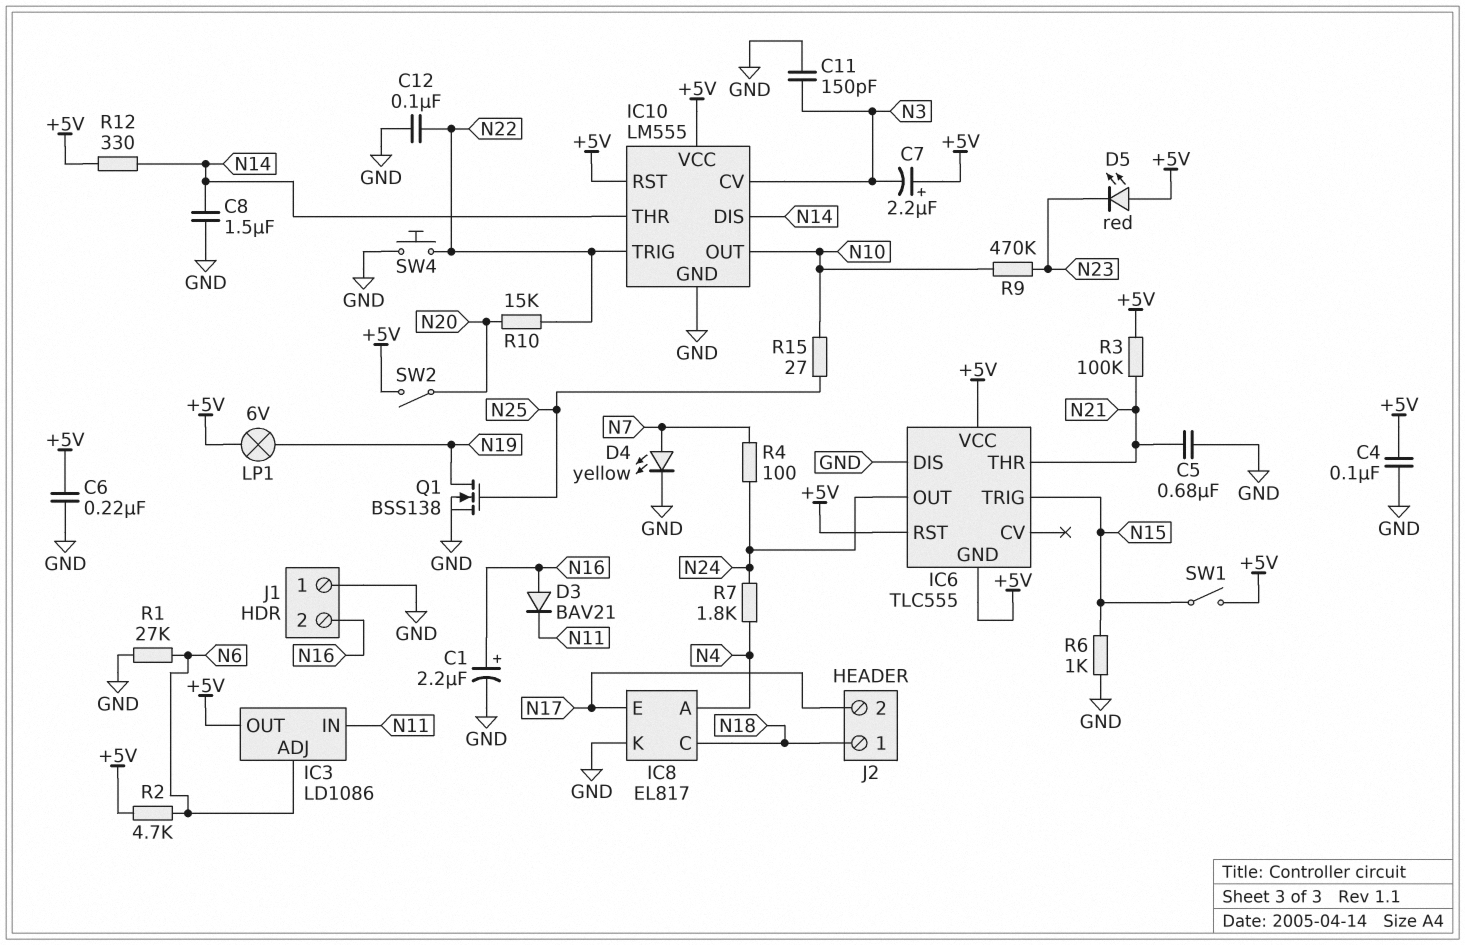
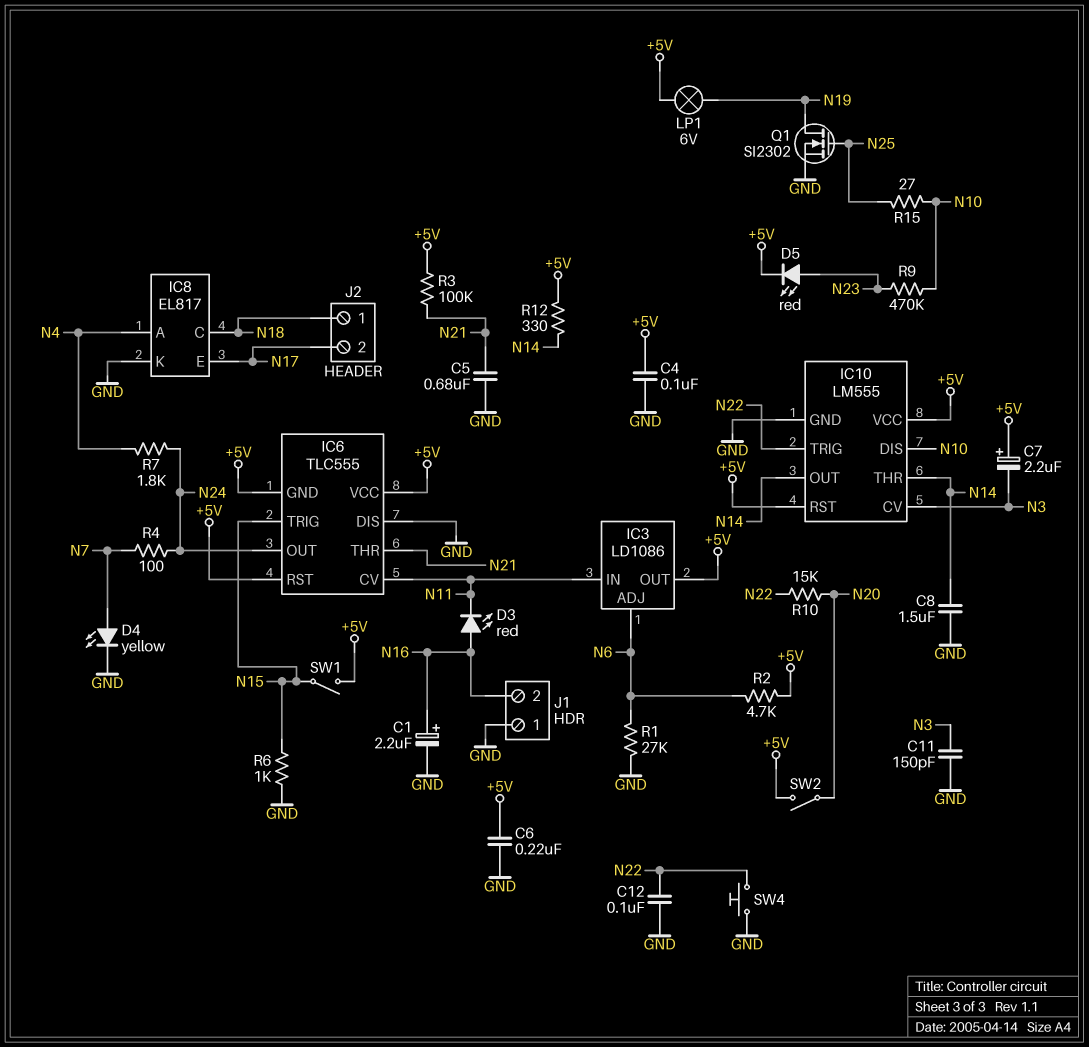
D3: diode BAV21 (A N16, K N11) -> LED red (A N16, K N11)
D5: LED red (A +5V, K N23) -> LED red (A N23, K +5V)
IC6 pin CV: none -> N11
IC10 pin DIS: N14 -> N10
IC10 pin OUT: N10 -> N14
Q1: NMOS BSS138 (G N25, D N19, S GND) -> NMOS SI2302 (G N25, D N19, S GND)

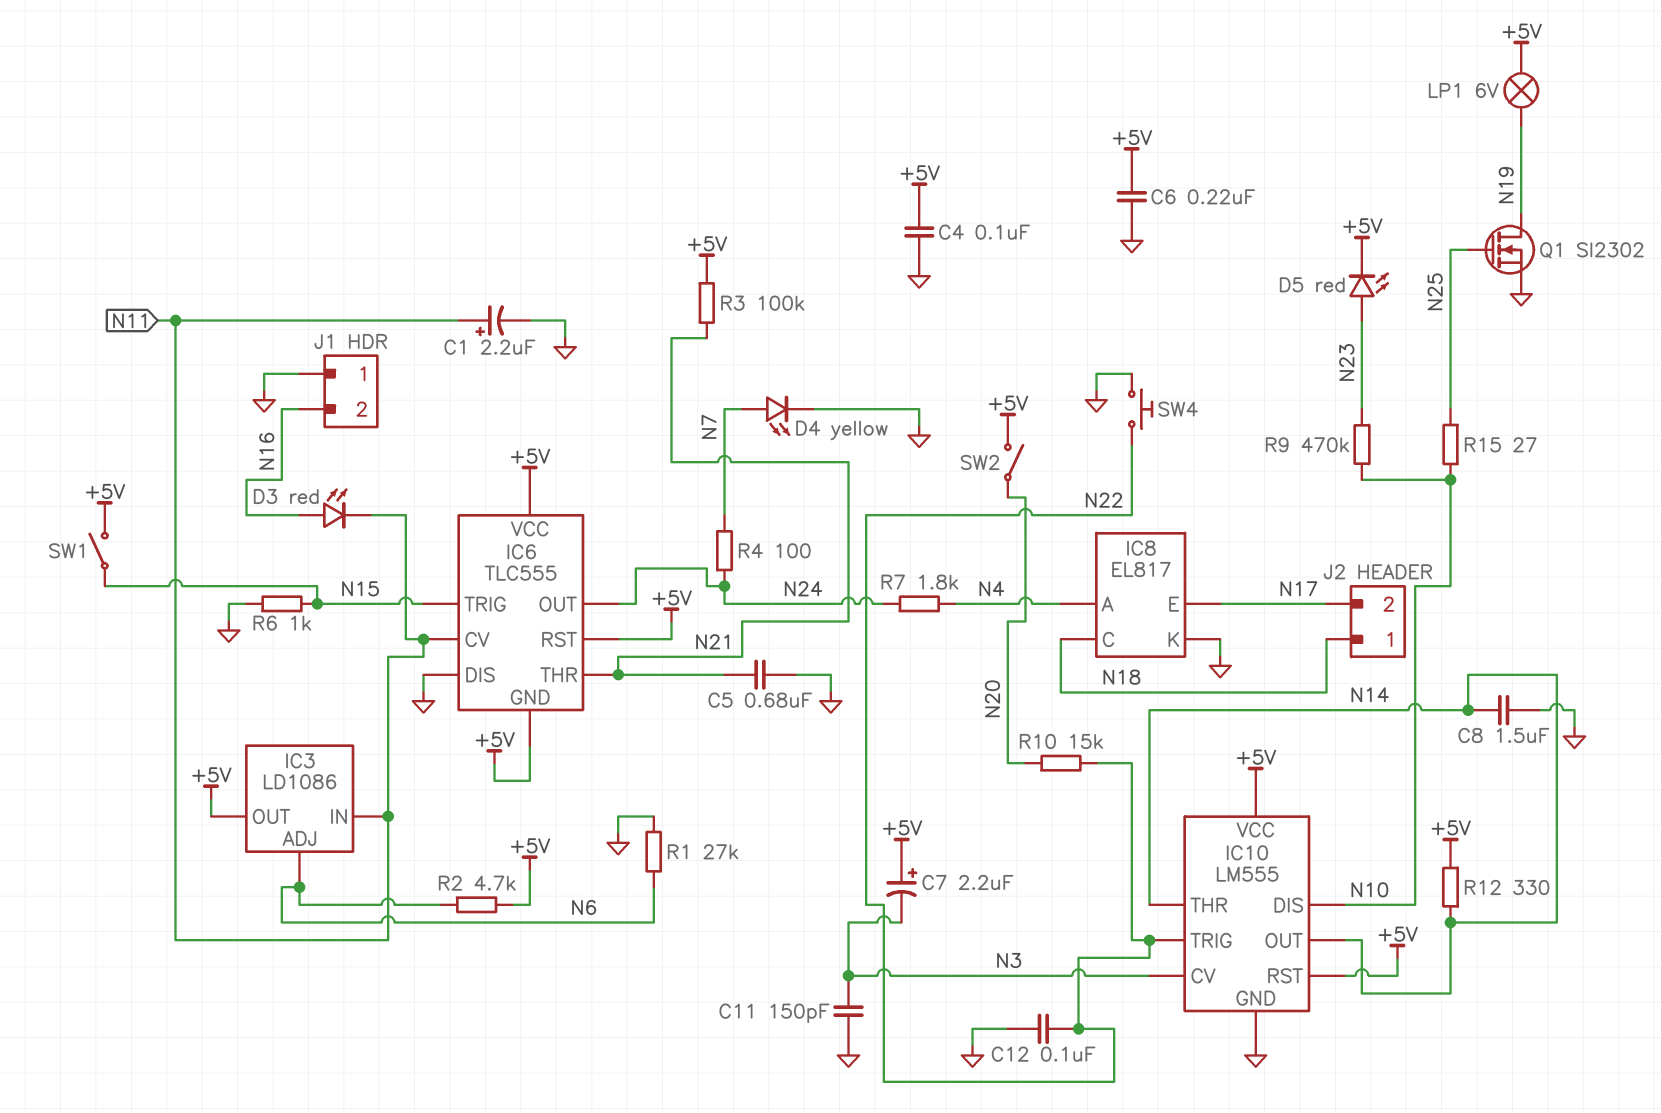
C1: 2.2uF (plus N16, minus GND) -> 2.2uF (plus N11, minus GND)

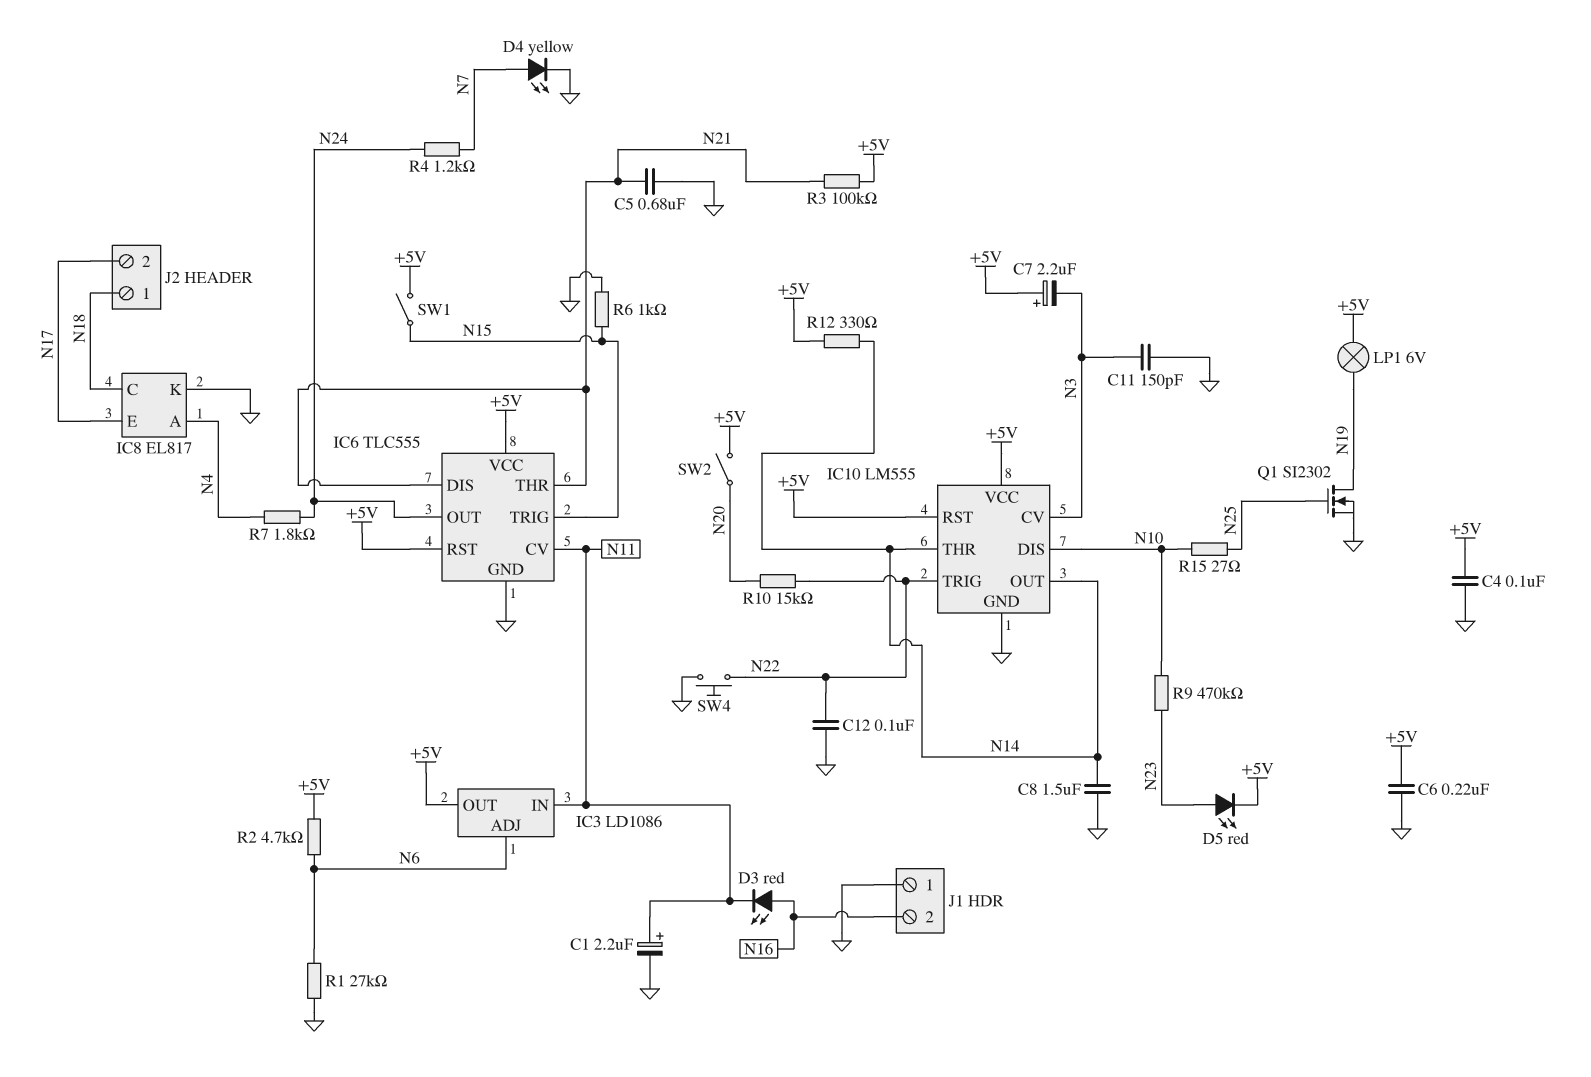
IC6 pin DIS: GND -> N21
IC6 pin GND: +5V -> GND
R4: 100 (N7, N24) -> 1.2k (N7, N24)

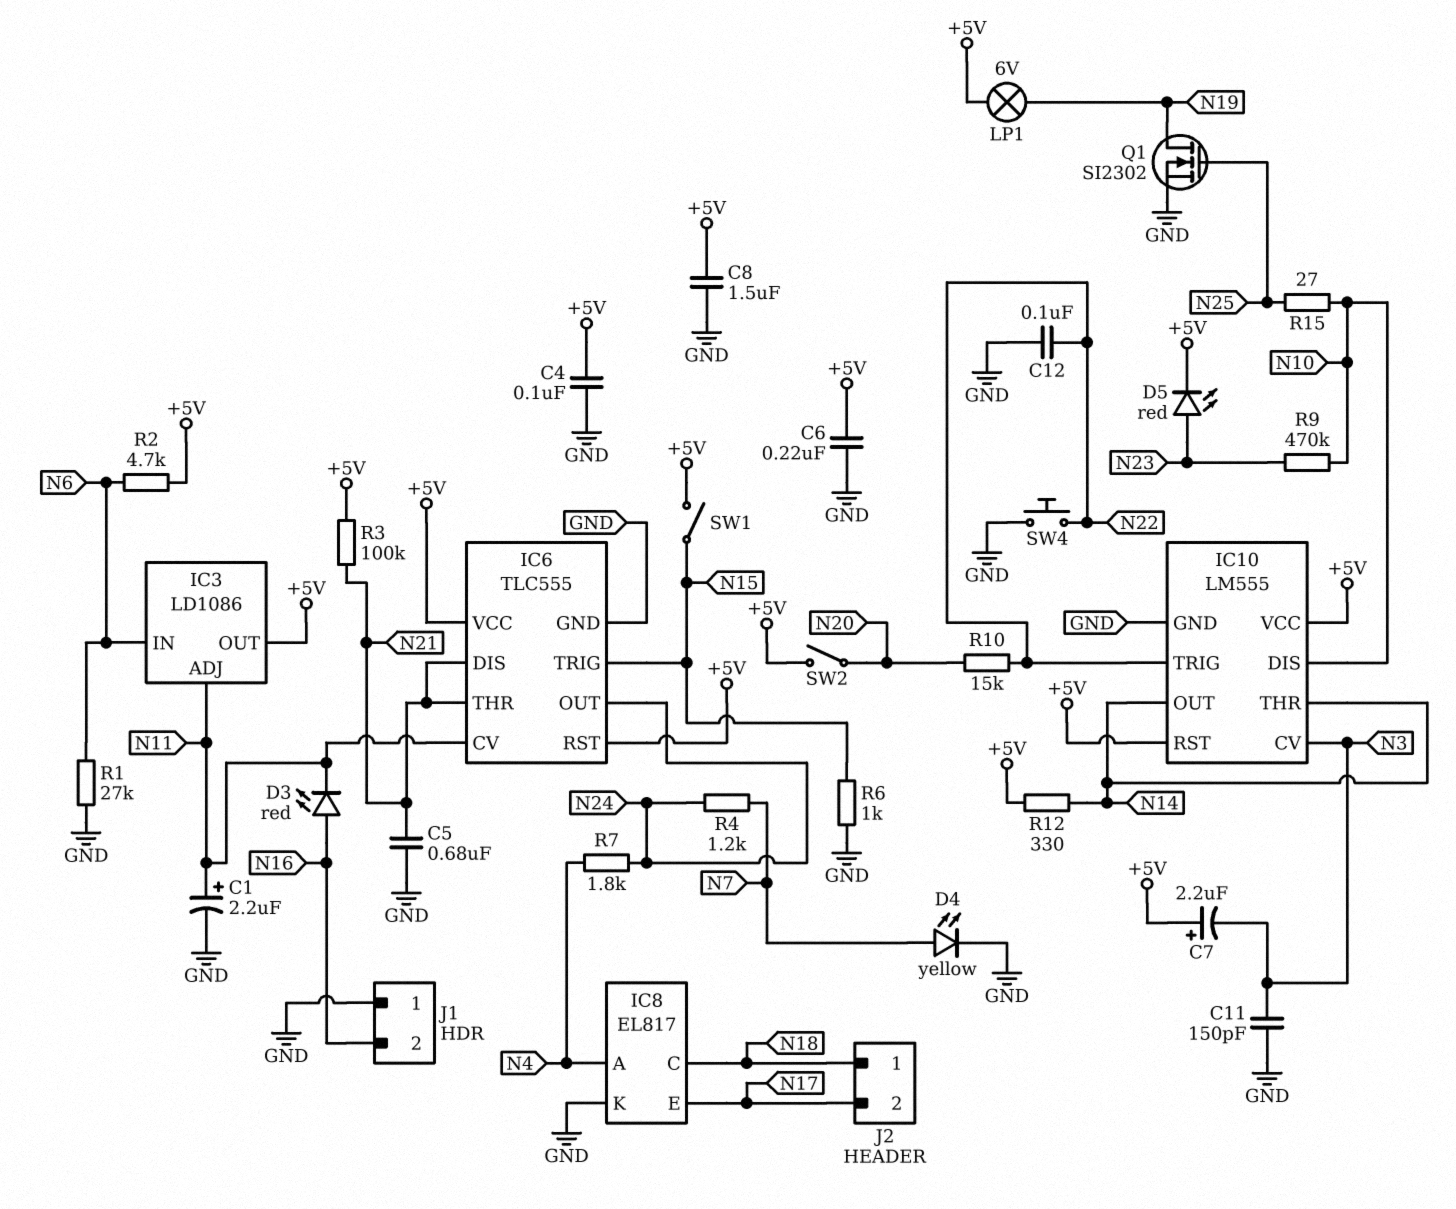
C8: 1.5uF (GND, N14) -> 1.5uF (+5V, GND)
IC3 pin ADJ: N6 -> N11
IC3 pin IN: N11 -> N6

